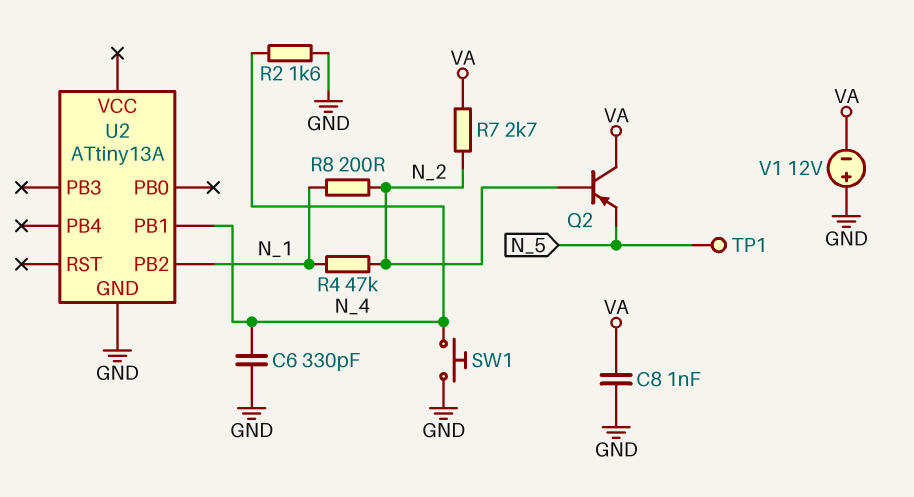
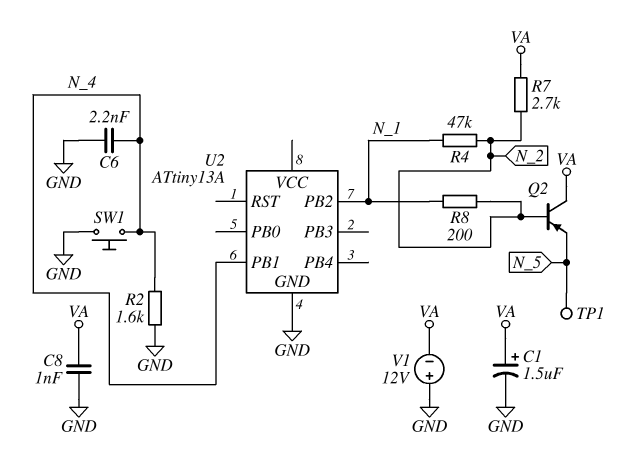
C1: none -> 1.5uF (plus VA, minus GND)
C6: 330pF (GND, N_4) -> 2.2nF (GND, N_4)

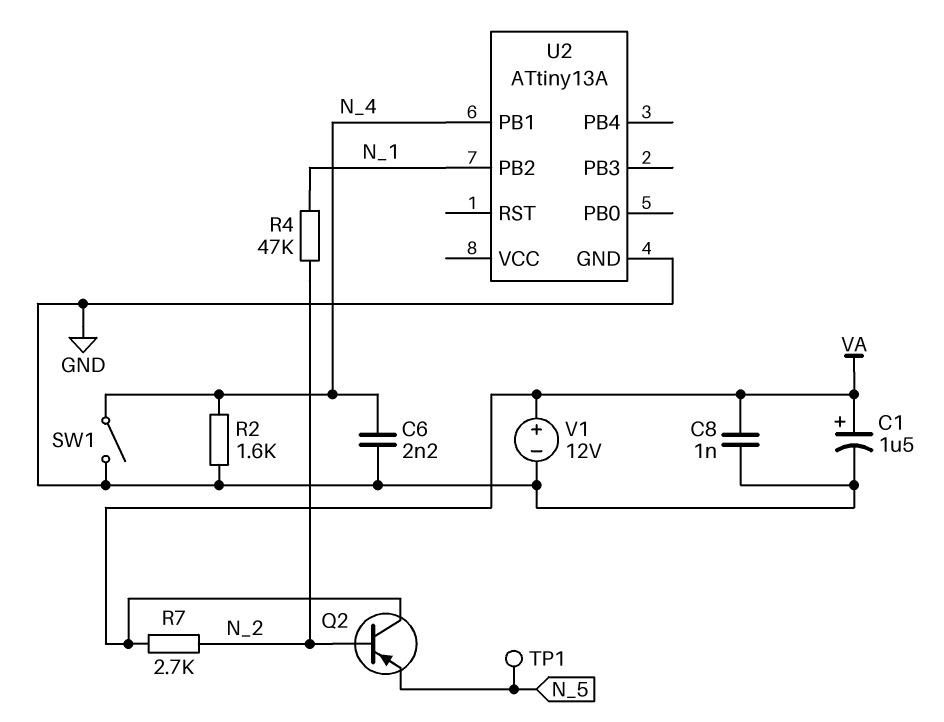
R8: 200 (N_1, N_2) -> none
SW1: button (GND, N_4) -> switch (GND, N_4)
V1: 12V (plus GND, minus VA) -> 12V (plus VA, minus GND)

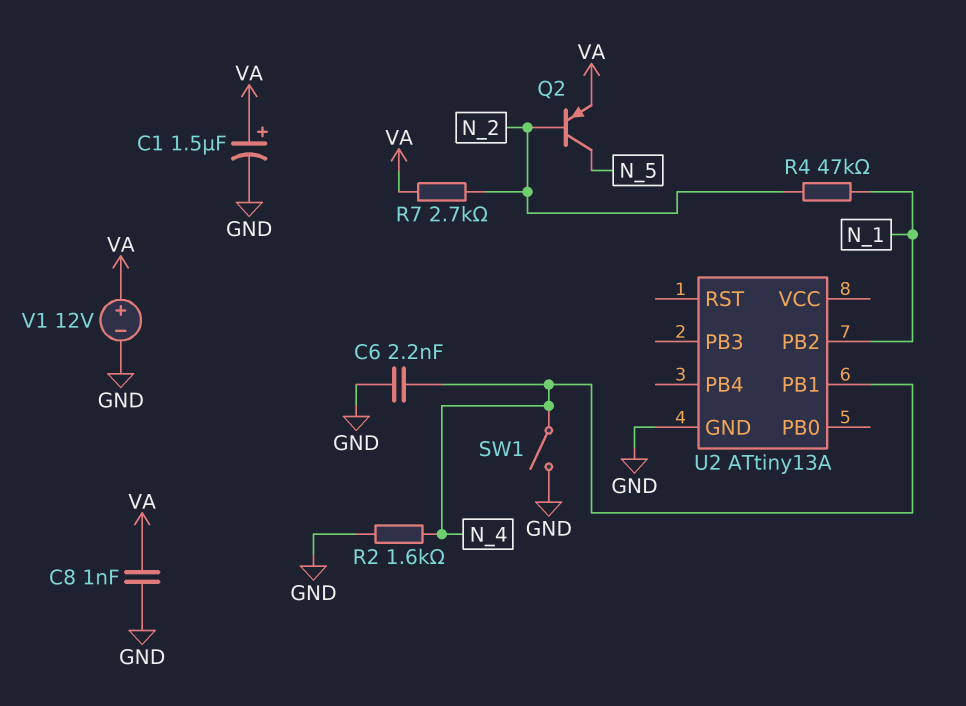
Q2: PNP (B N_2, C VA, E N_5) -> PNP (B N_2, C N_5, E VA)
TP1: test point (N_5) -> none

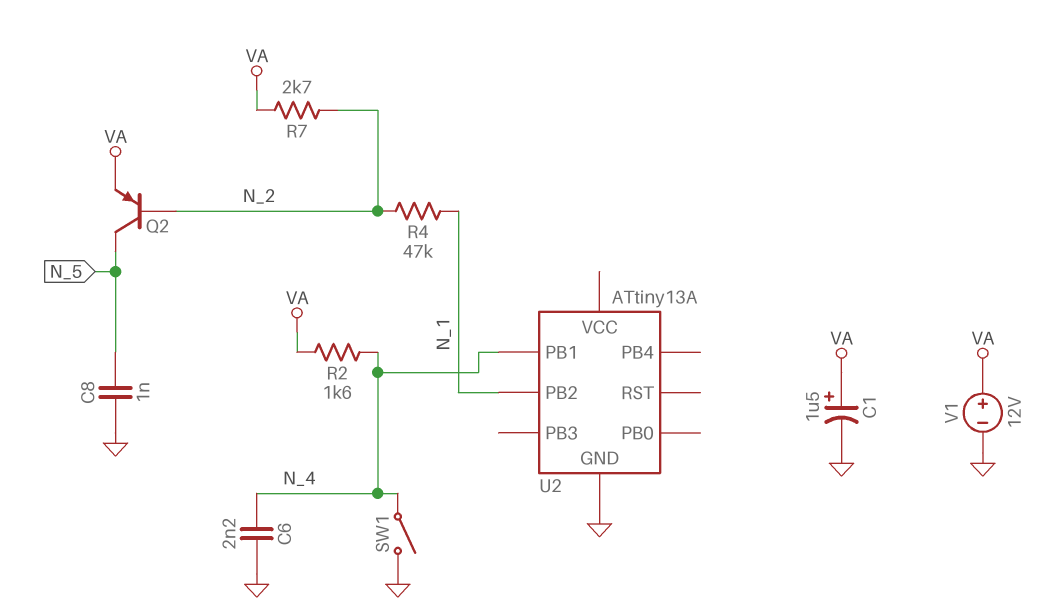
C8: 1nF (GND, VA) -> 1nF (GND, N_5)
R2: 1.6k (GND, N_4) -> 1.6k (N_4, VA)

